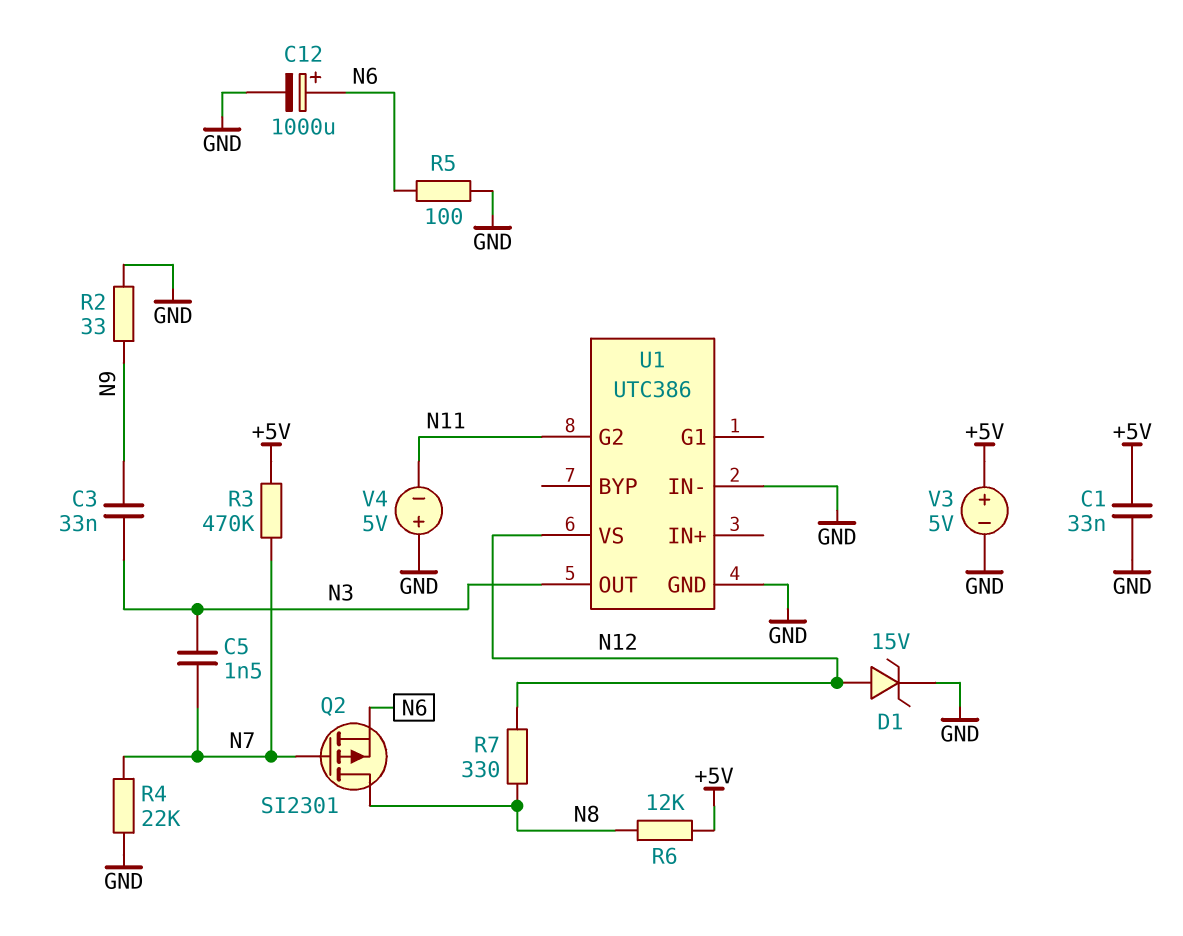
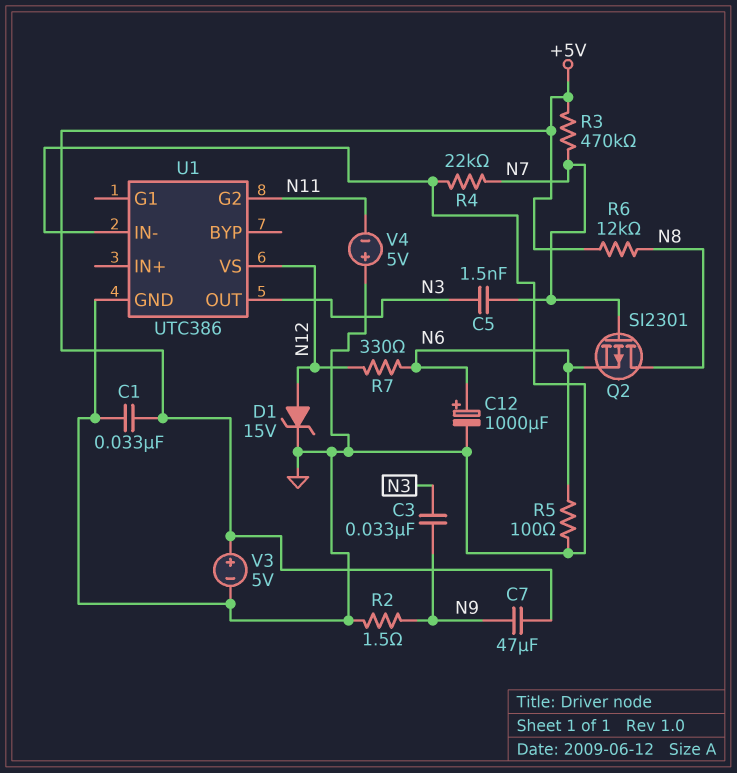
C7: none -> 47uF (+5V, N9)
R2: 33 (GND, N9) -> 1.5 (GND, N9)
R7: 330 (N8, N12) -> 330 (N6, N12)

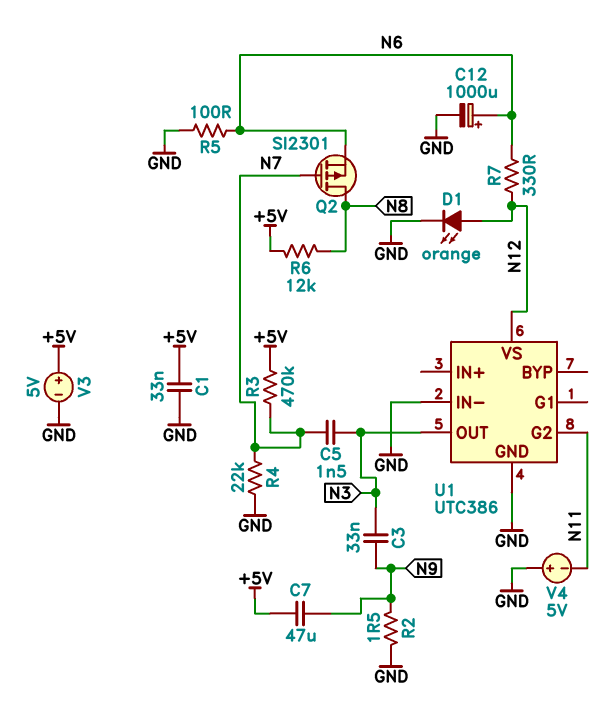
D1: zener 15V (A N12, K GND) -> LED orange (A N12, K GND)

